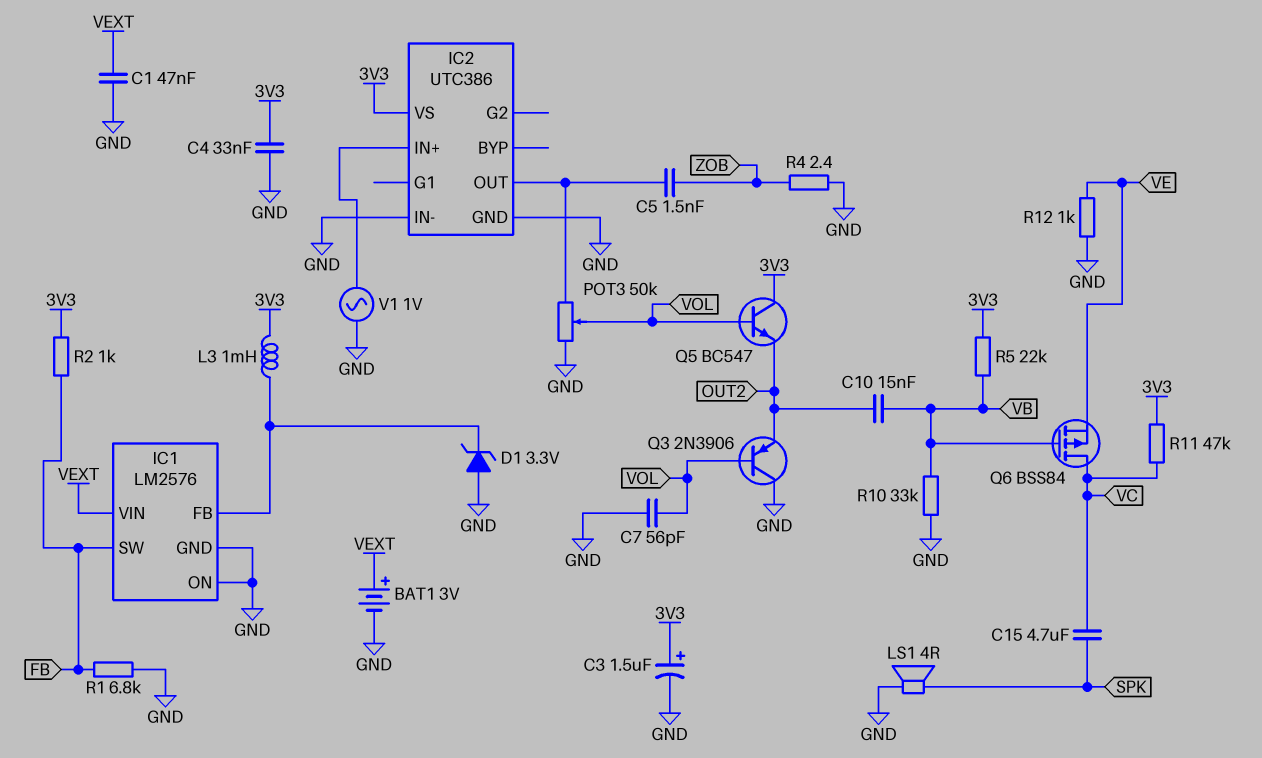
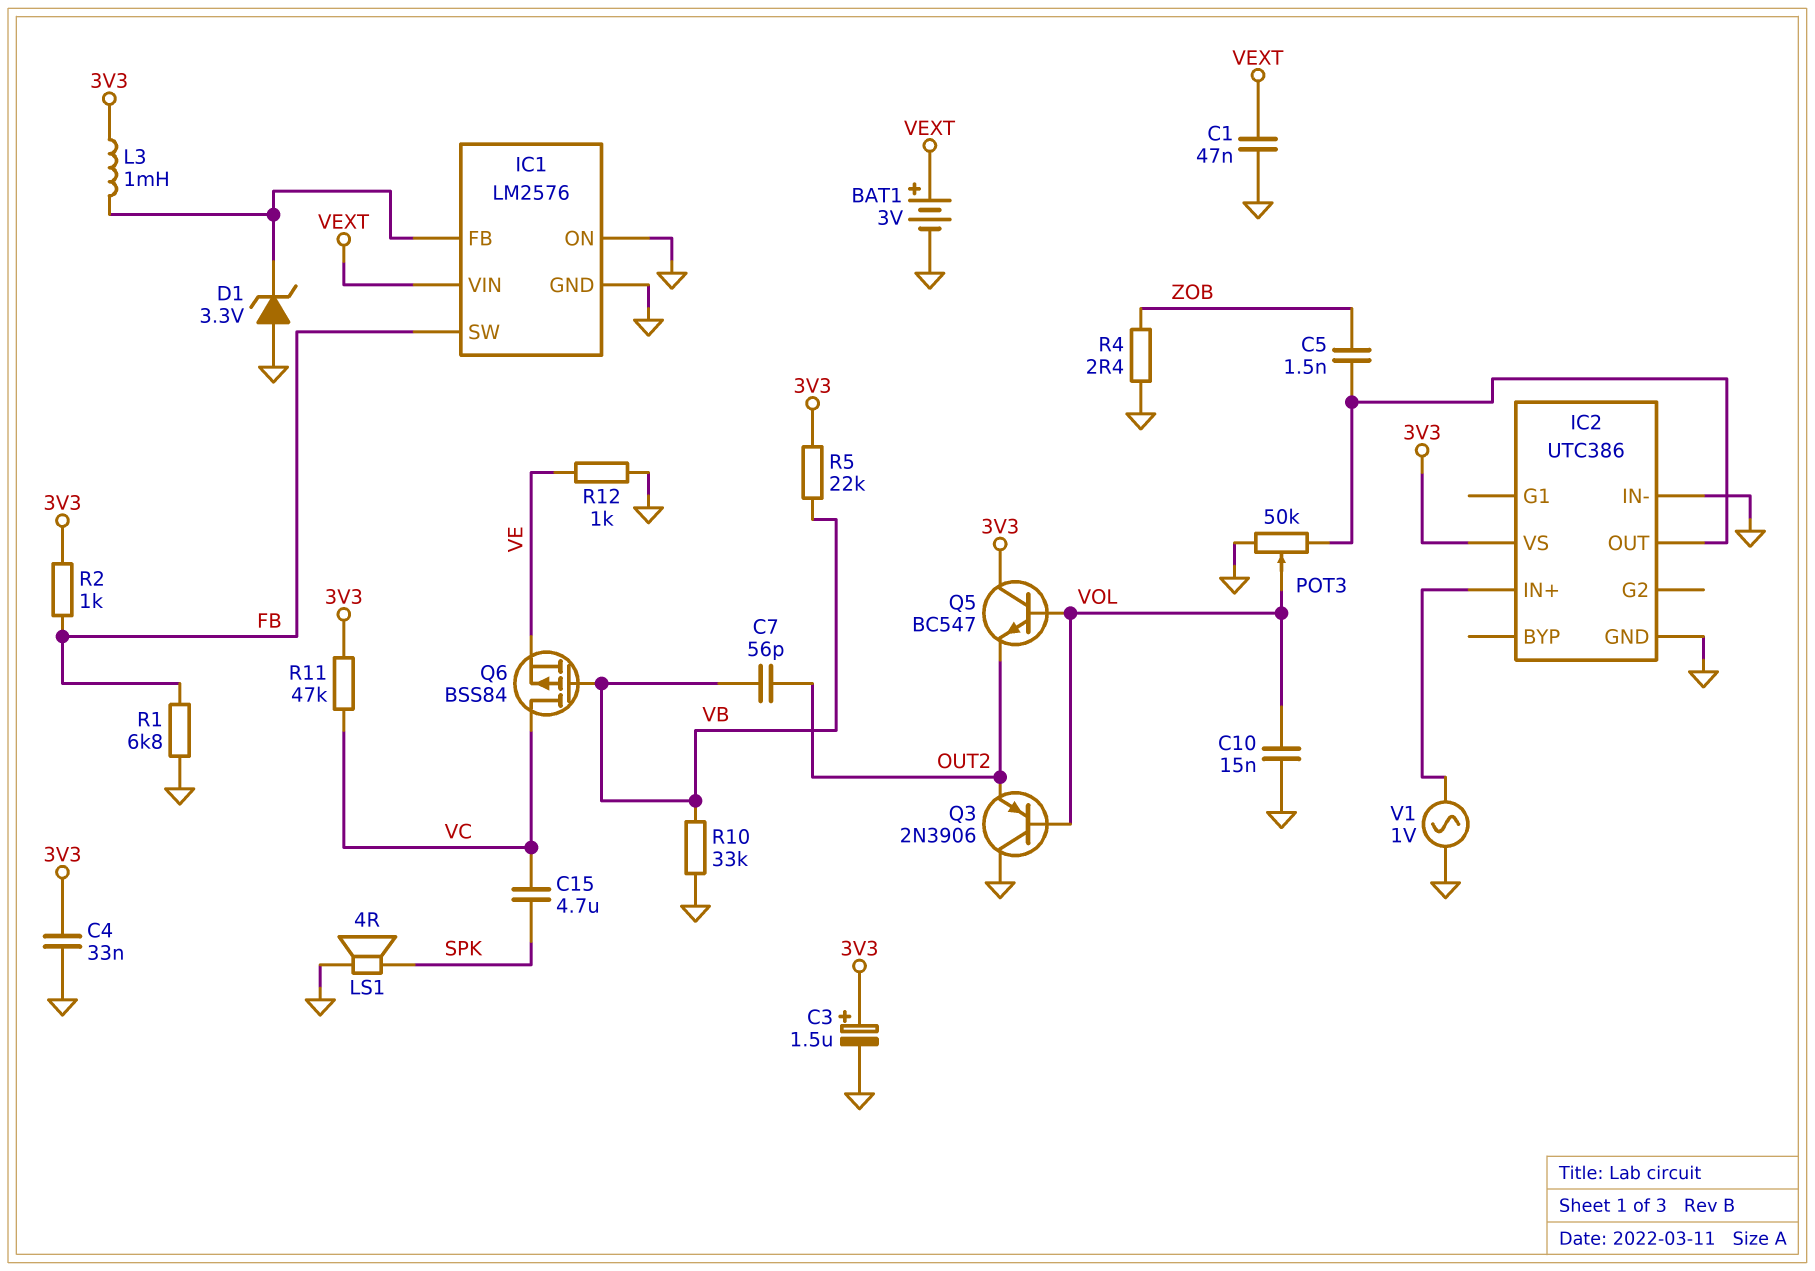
C7: 56pF (GND, VOL) -> 56pF (OUT2, VB)
C10: 15nF (OUT2, VB) -> 15nF (GND, VOL)

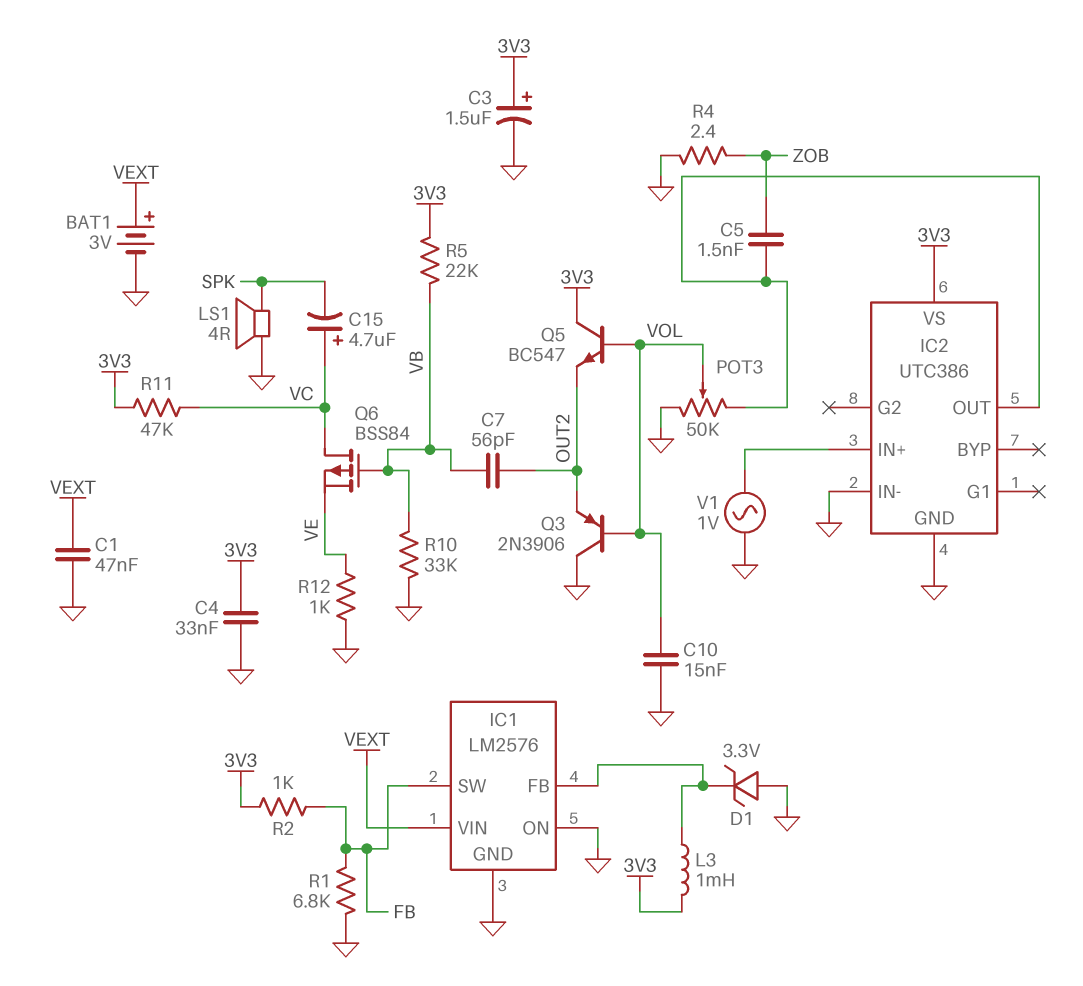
C15: 4.7uF (SPK, VC) -> 4.7uF (plus VC, minus SPK)

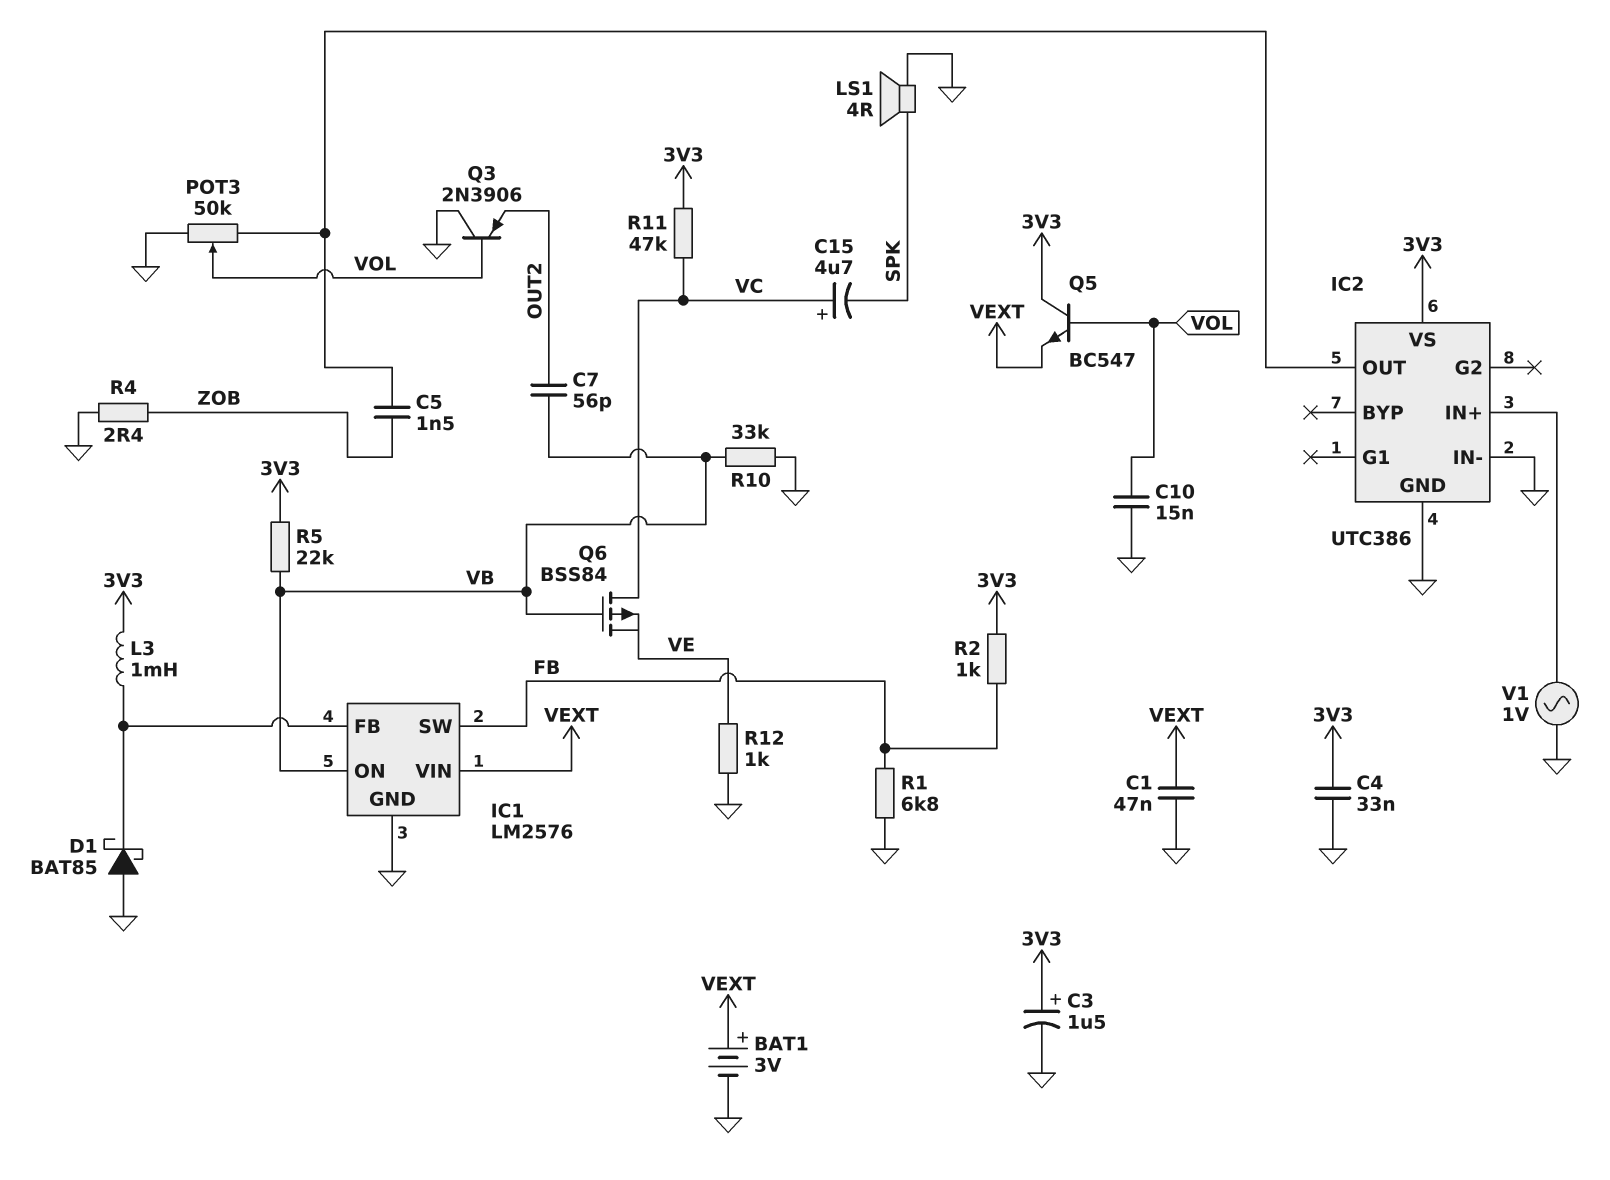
D1: zener 3.3V (A GND, K IC1/FB) -> schottky BAT85 (A GND, K IC1/FB)
IC1 pin ON: GND -> VB
Q5: NPN BC547 (B VOL, C 3V3, E OUT2) -> NPN BC547 (B VOL, C 3V3, E VEXT)

